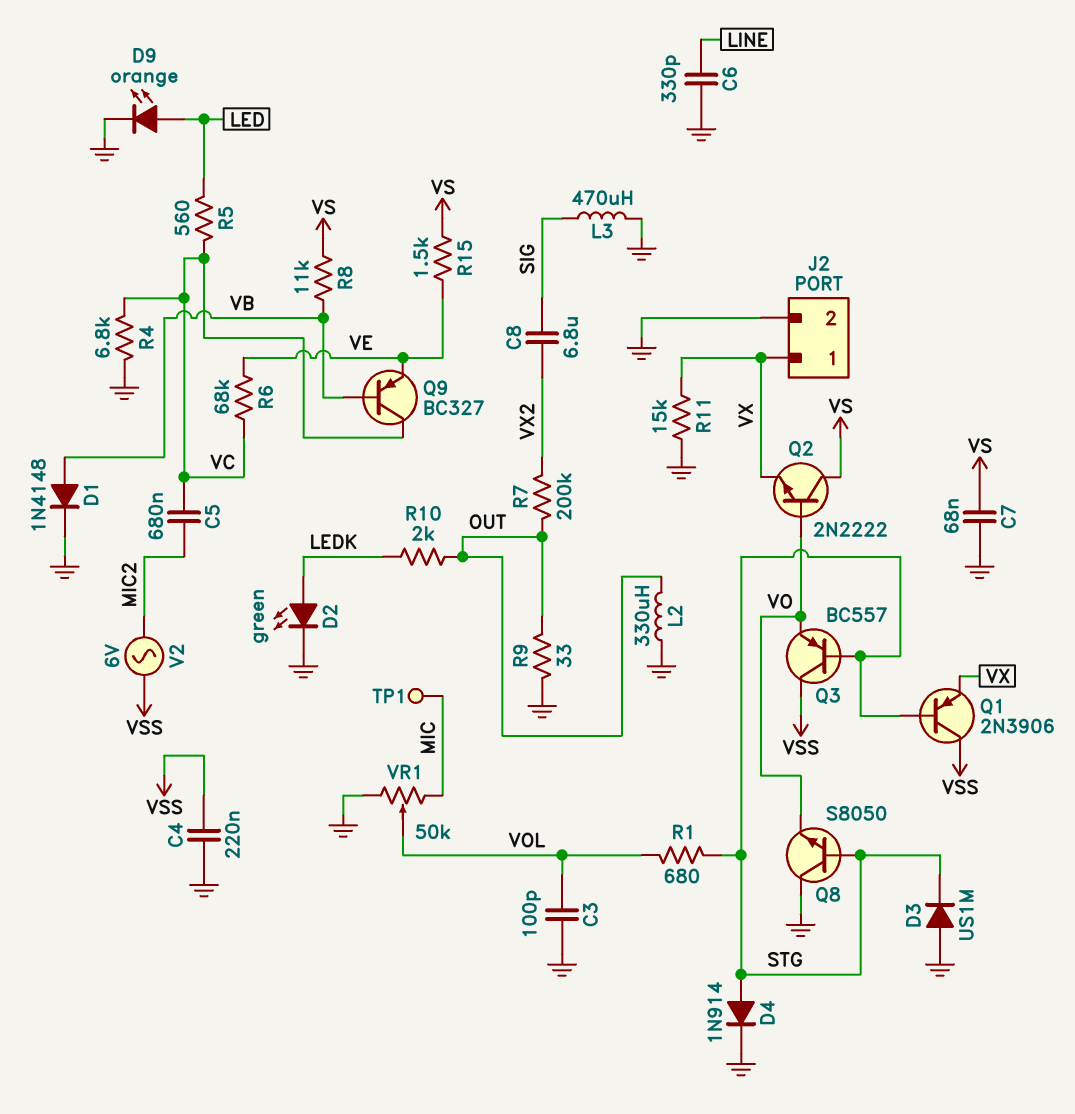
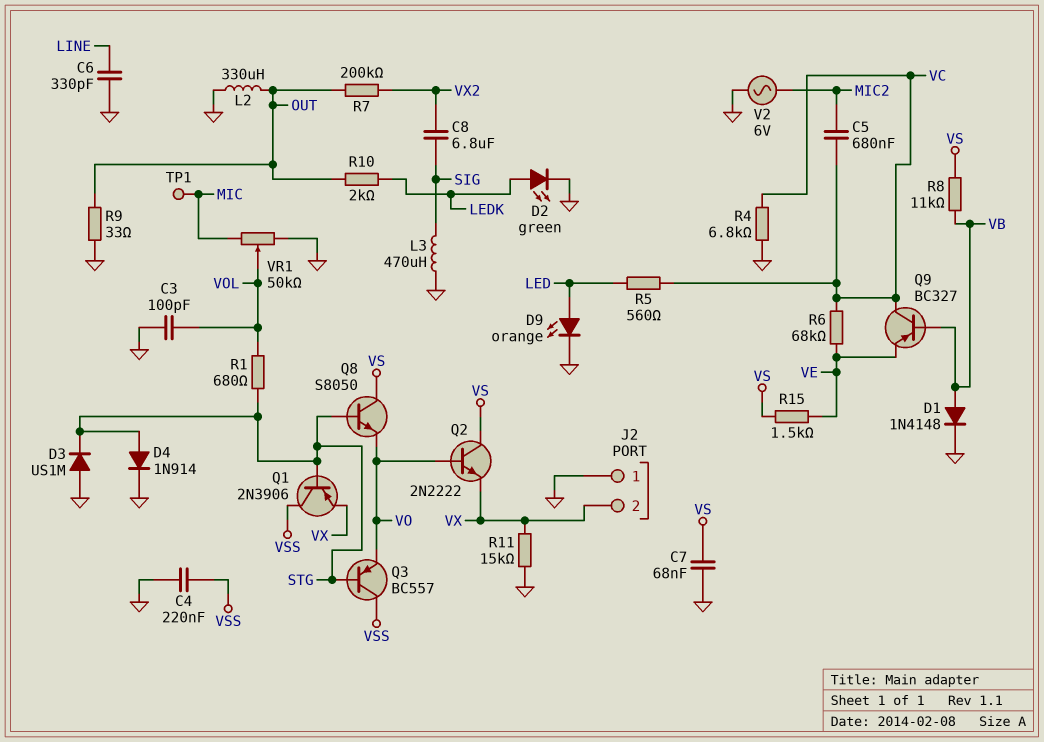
J2 pin 1: VX -> GND
J2 pin 2: GND -> VX
Q8: NPN S8050 (B STG, C GND, E VO) -> NPN S8050 (B STG, C VS, E VO)
V2: AC 6V (MIC2, VSS) -> AC 6V (GND, MIC2)

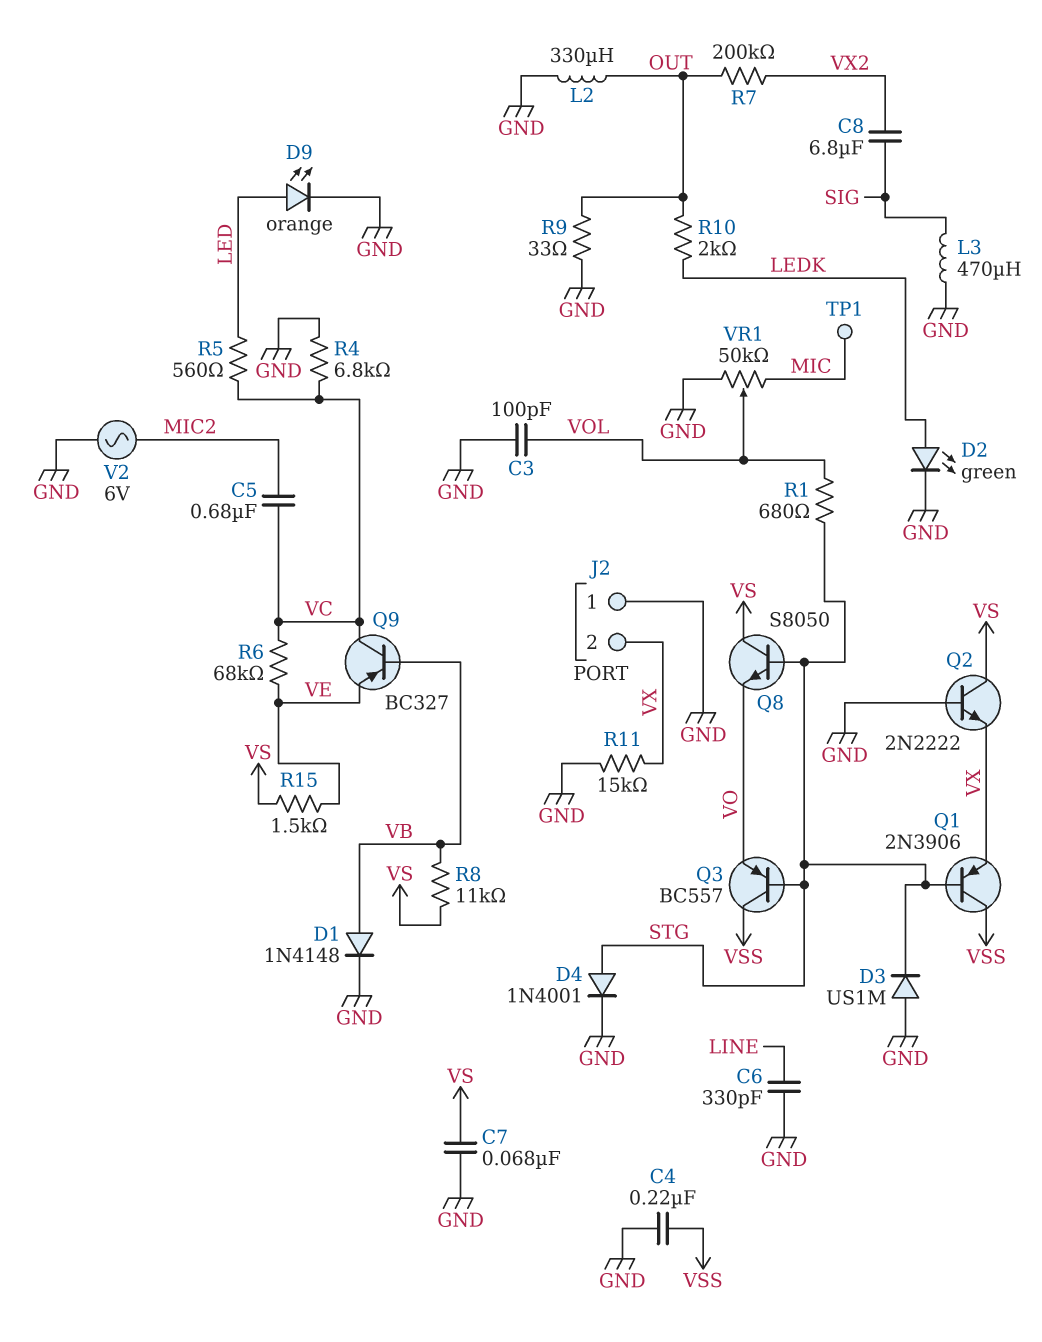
D4: diode 1N914 (A STG, K GND) -> diode 1N4001 (A STG, K GND)
Q2: NPN 2N2222 (B VO, C VS, E VX) -> NPN 2N2222 (B GND, C VS, E VX)

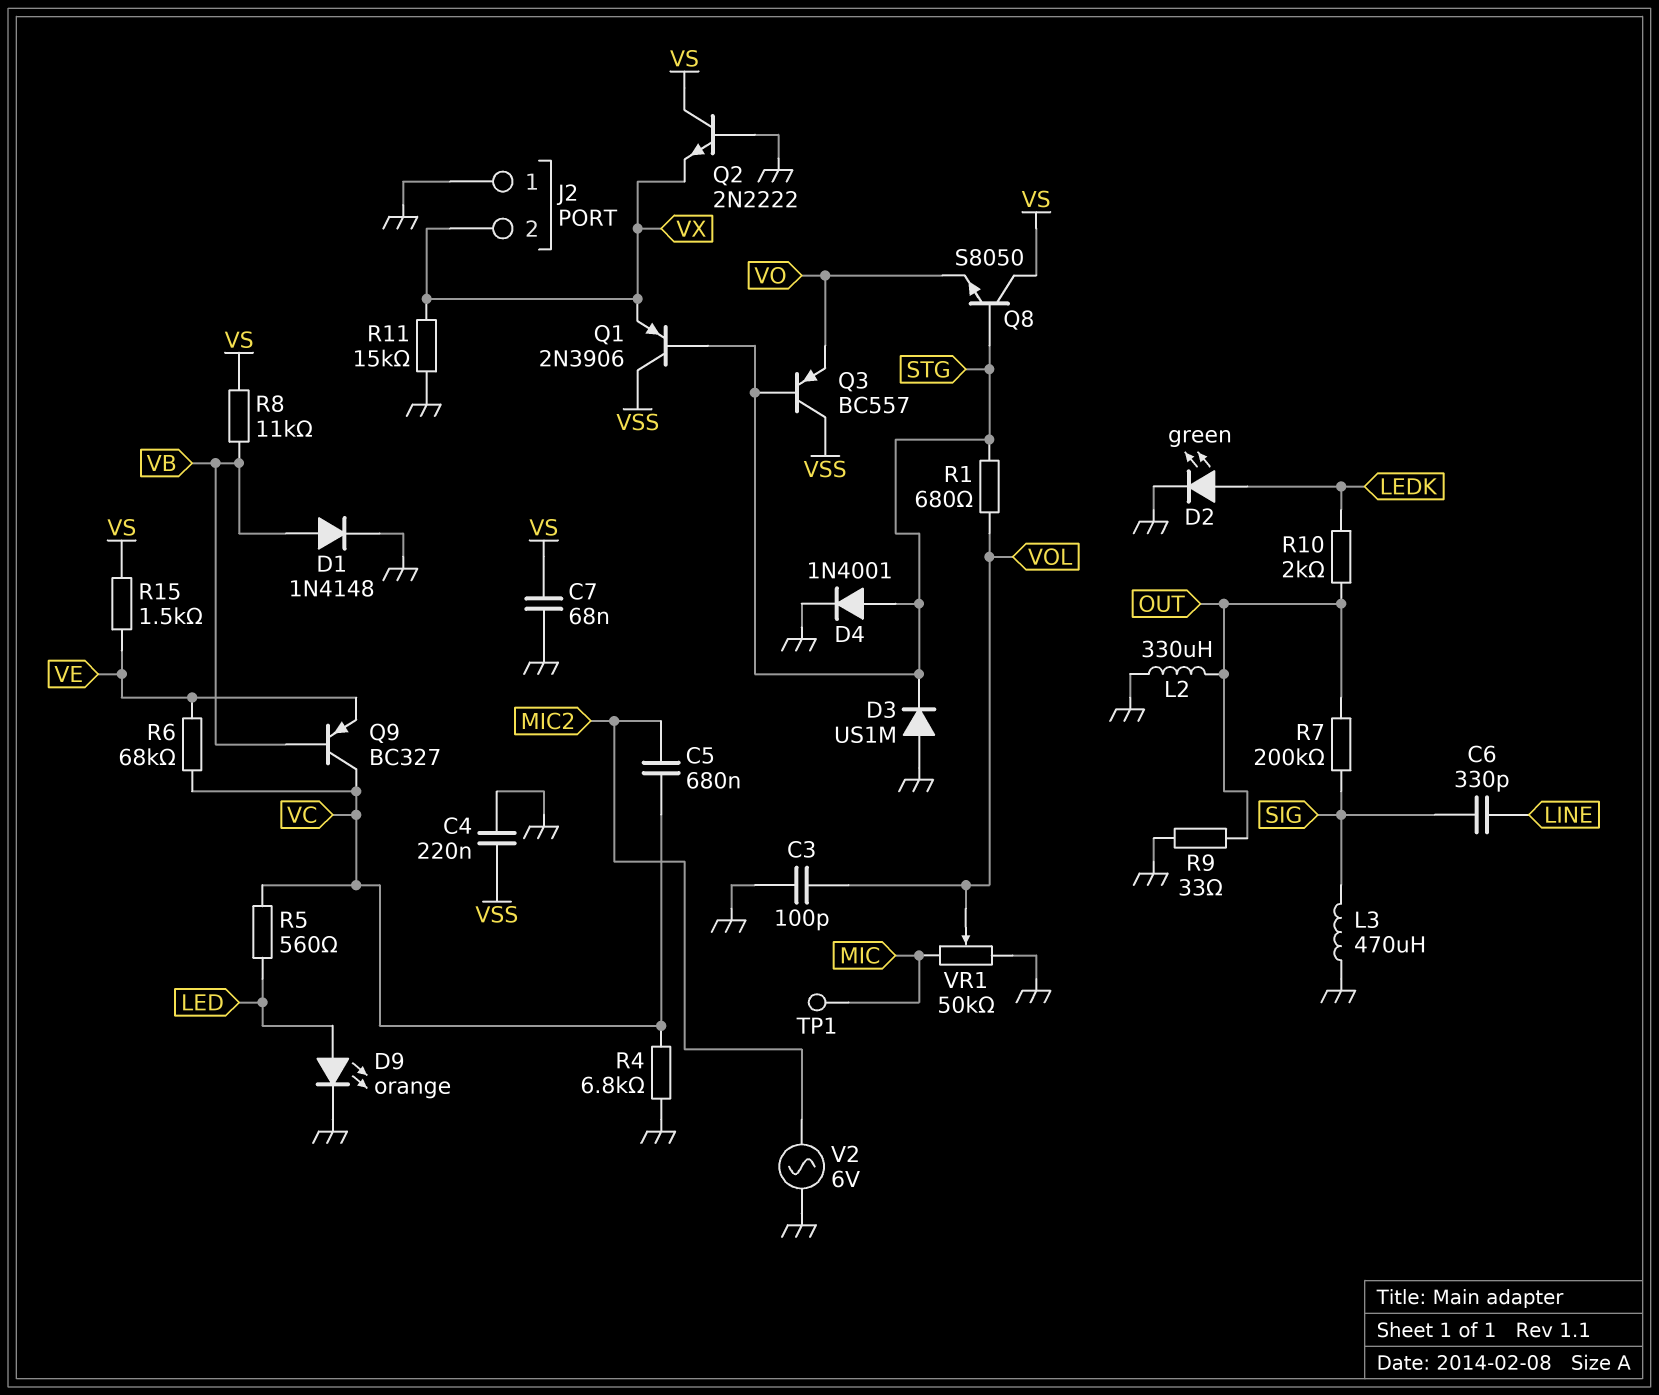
C6: 330pF (GND, LINE) -> 330pF (LINE, SIG)
C8: 6.8uF (SIG, VX2) -> none
R7: 200k (OUT, VX2) -> 200k (OUT, SIG)

